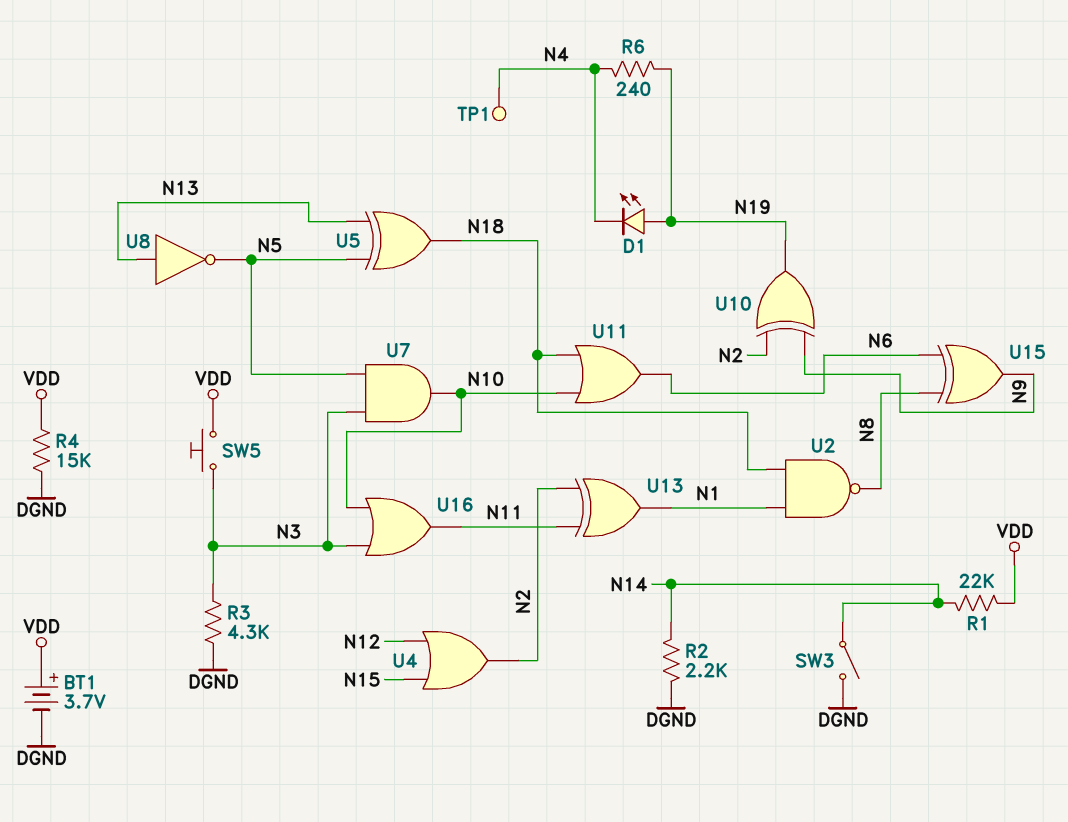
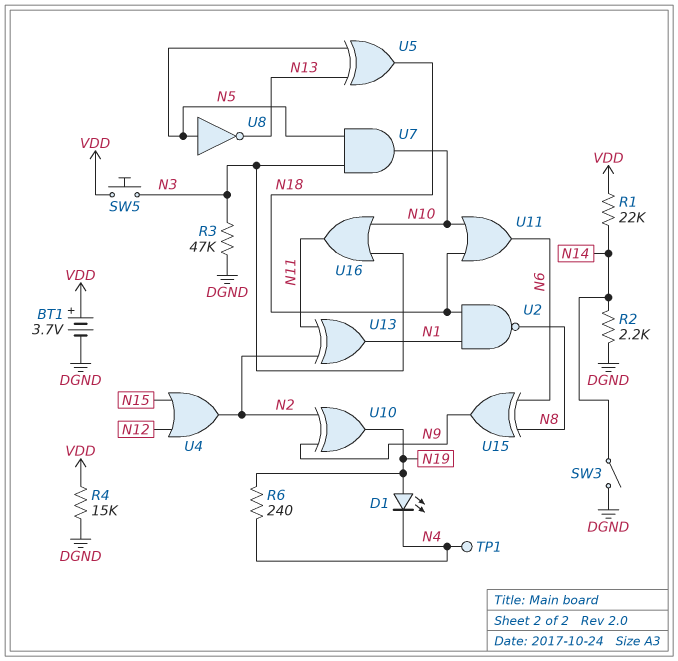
R3: 4.3k (DGND, N3) -> 47k (DGND, N3)
U8: NOT (in N13, out N5) -> NOT (in N5, out N13)

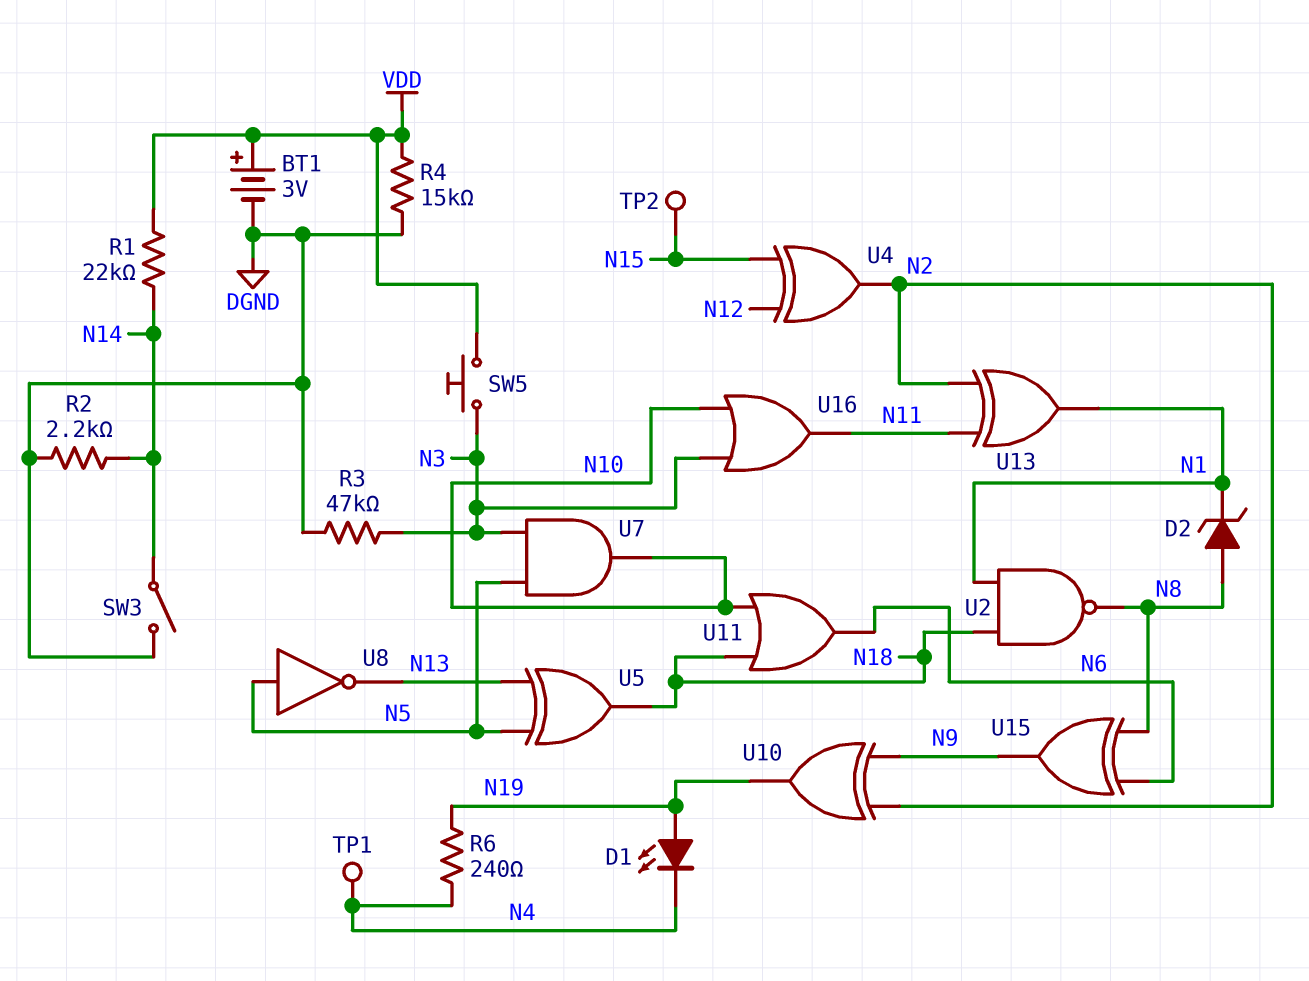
BT1: 3.7V (plus VDD, minus DGND) -> 3V (plus VDD, minus DGND)
D2: none -> zener (A N8, K N1)
TP2: none -> test point (N15)
U4: OR (in N12, in N15, out N2) -> XOR (in N12, in N15, out N2)

